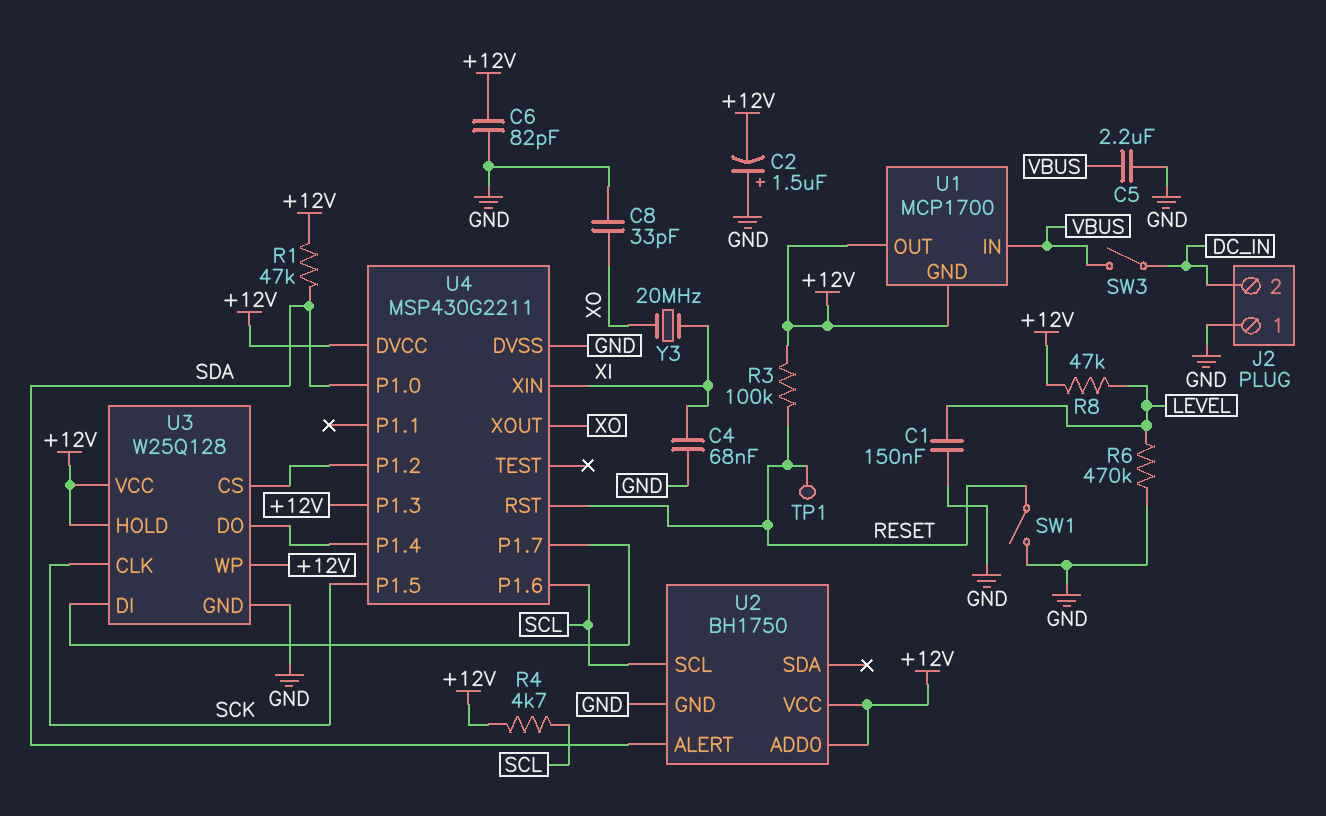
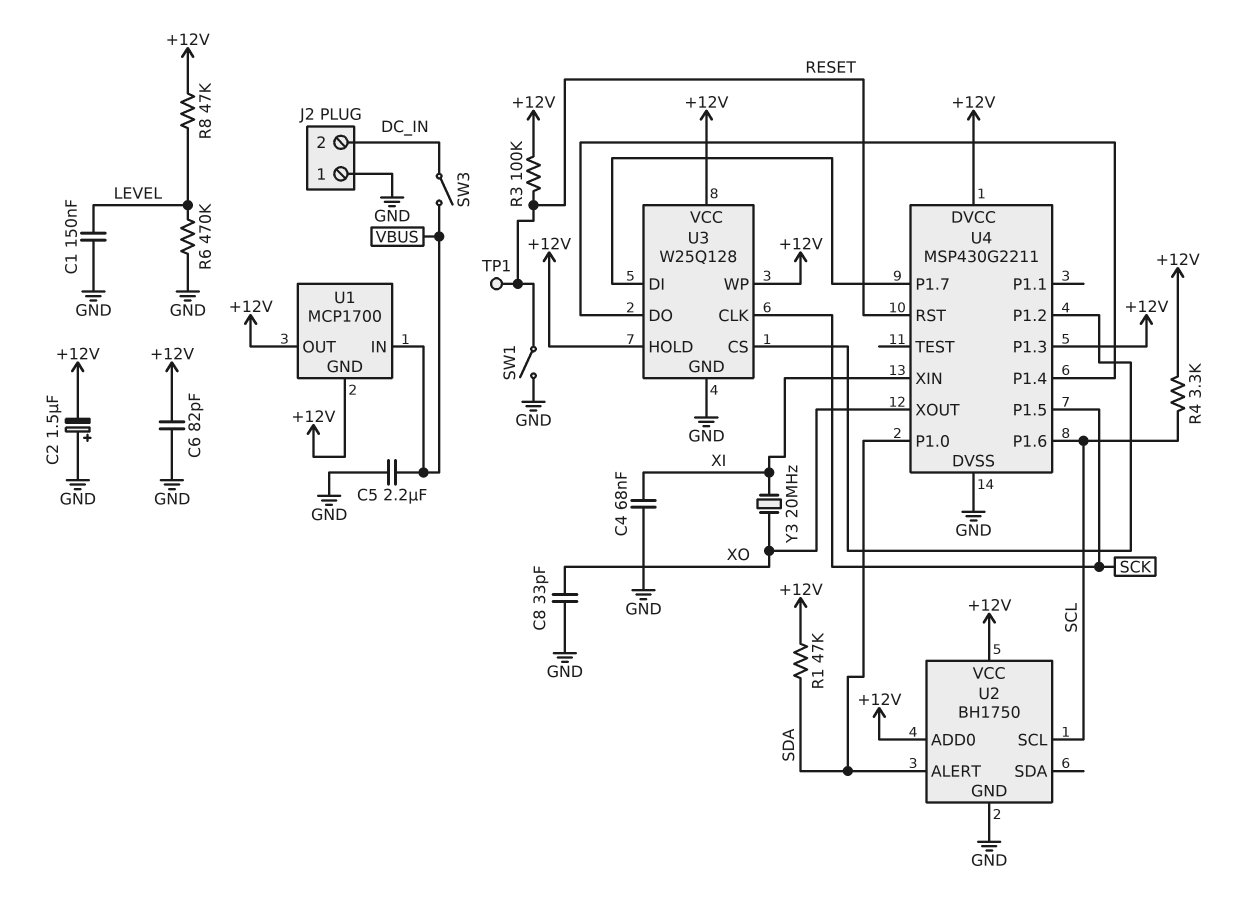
R4: 4.7k (+12V, SCL) -> 3.3k (+12V, SCL)

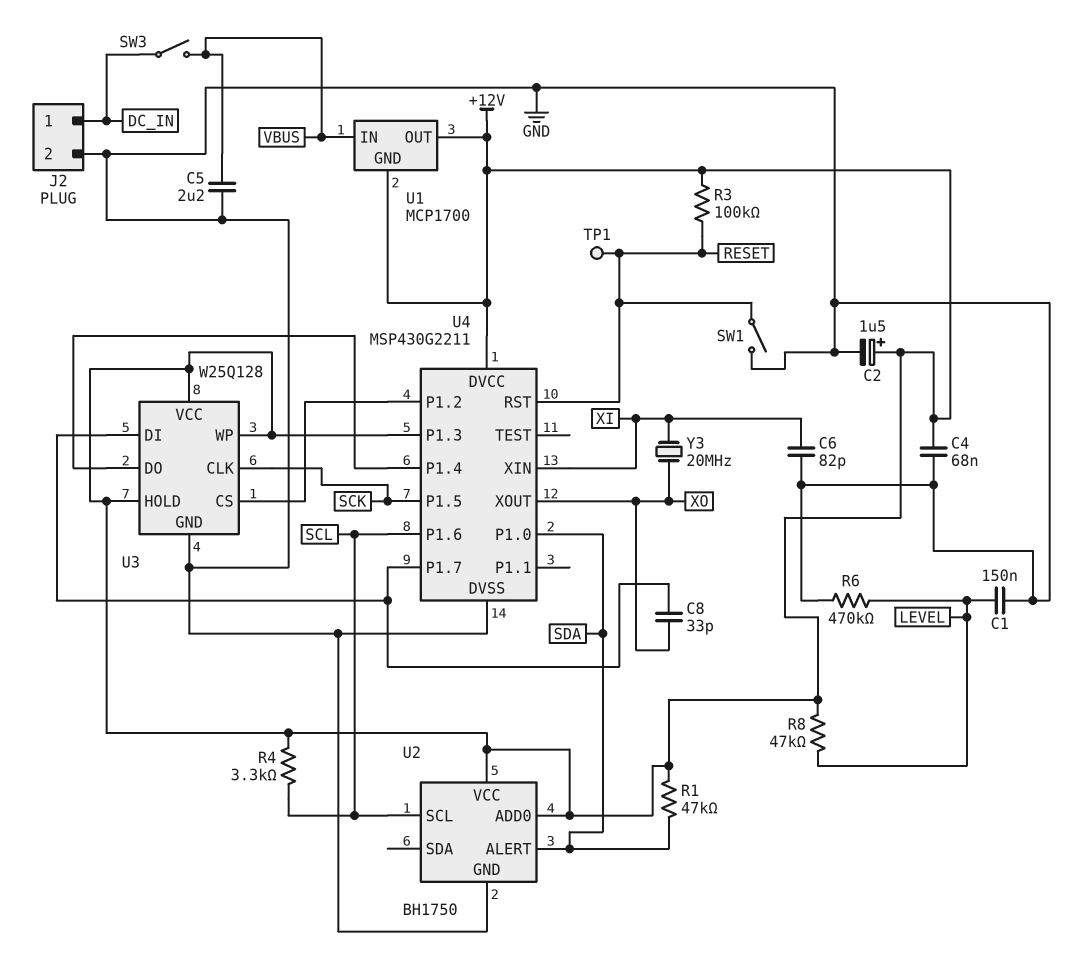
C2: 1.5uF (plus GND, minus +12V) -> 1.5uF (plus +12V, minus GND)
C4: 68nF (GND, XI) -> 68nF (+12V, GND)
C6: 82pF (+12V, GND) -> 82pF (GND, XI)
C8: 33pF (GND, XO) -> 33pF (U3/DI, XO)
J2 pin 1: GND -> DC_IN
J2 pin 2: DC_IN -> GND

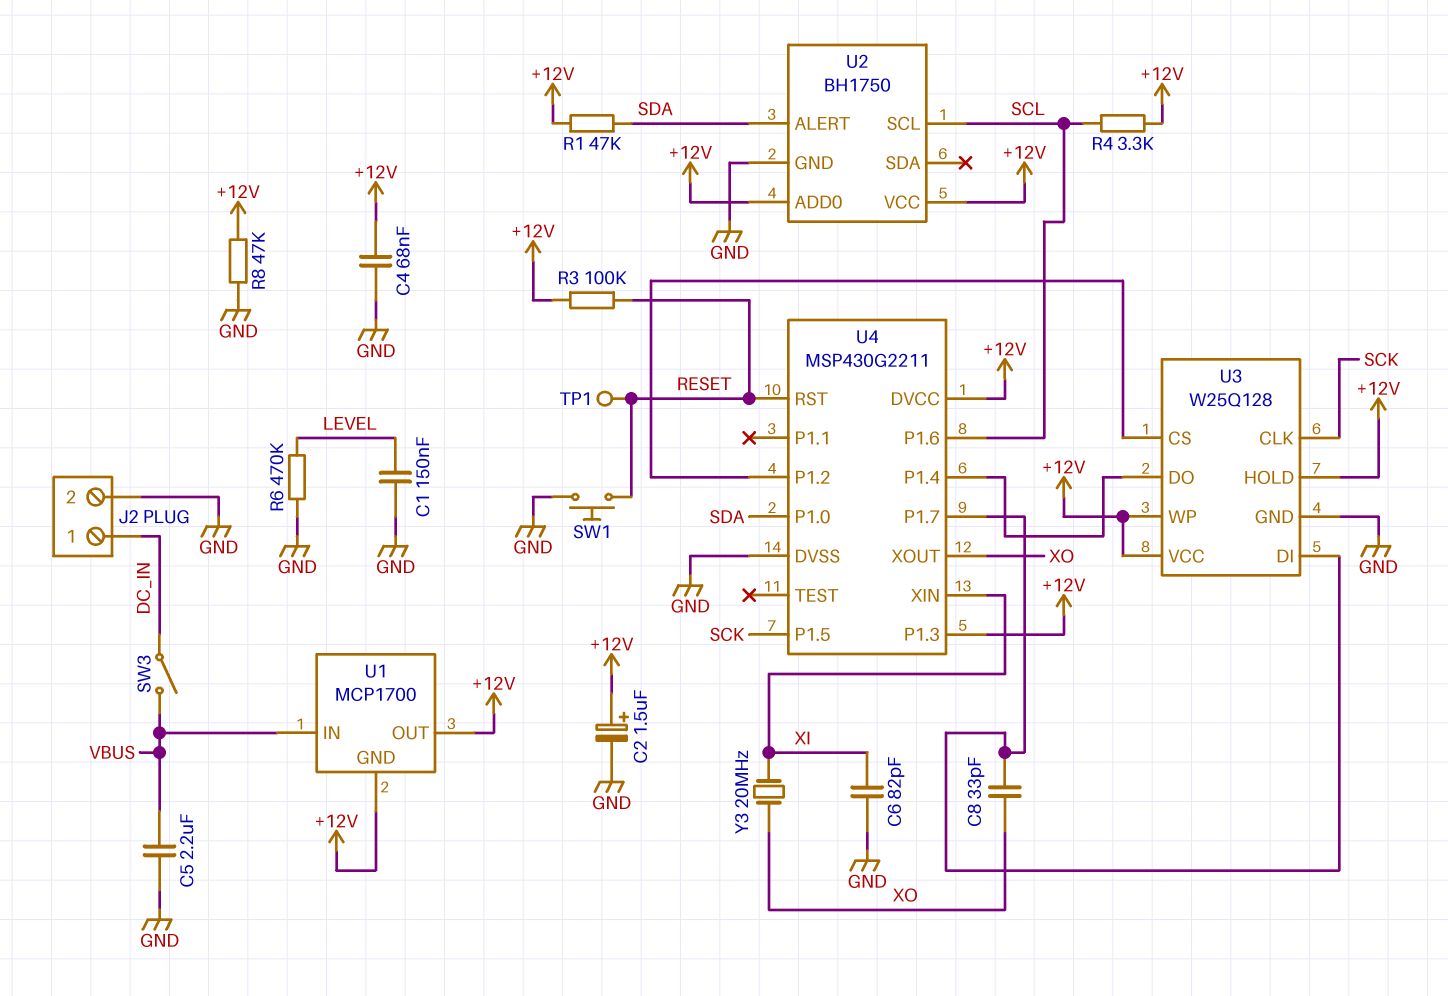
R8: 47k (+12V, LEVEL) -> 47k (+12V, GND)
SW1: switch (GND, RESET) -> button (GND, RESET)

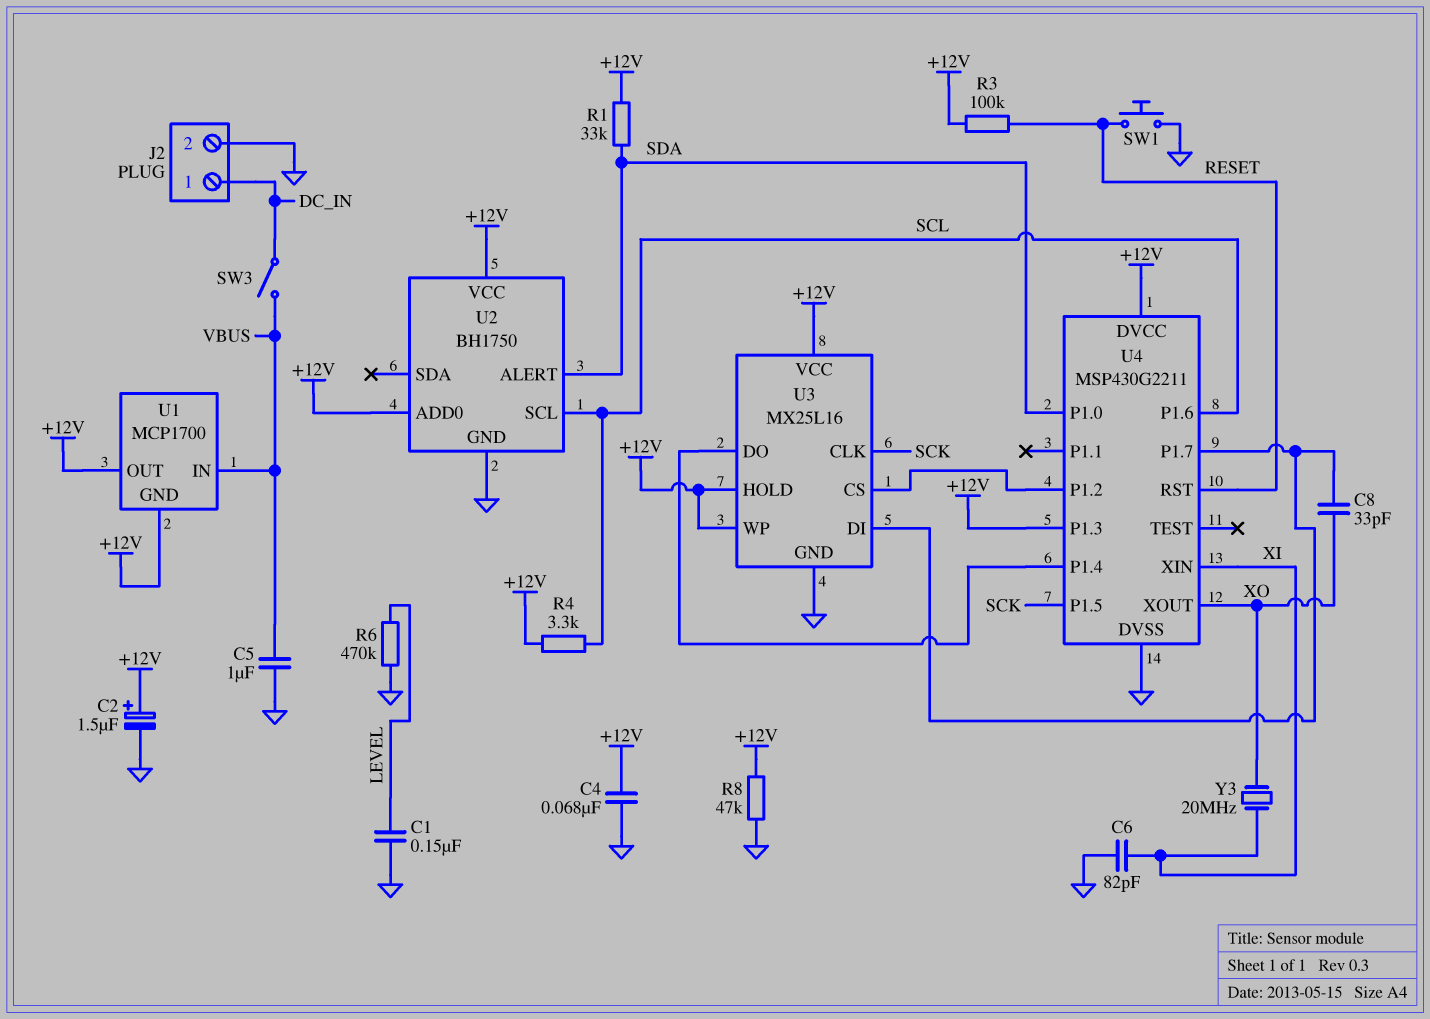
C5: 2.2uF (GND, VBUS) -> 1uF (GND, VBUS)
R1: 47k (+12V, SDA) -> 33k (+12V, SDA)
TP1: test point (RESET) -> none
U3: W25Q128 -> MX25L16

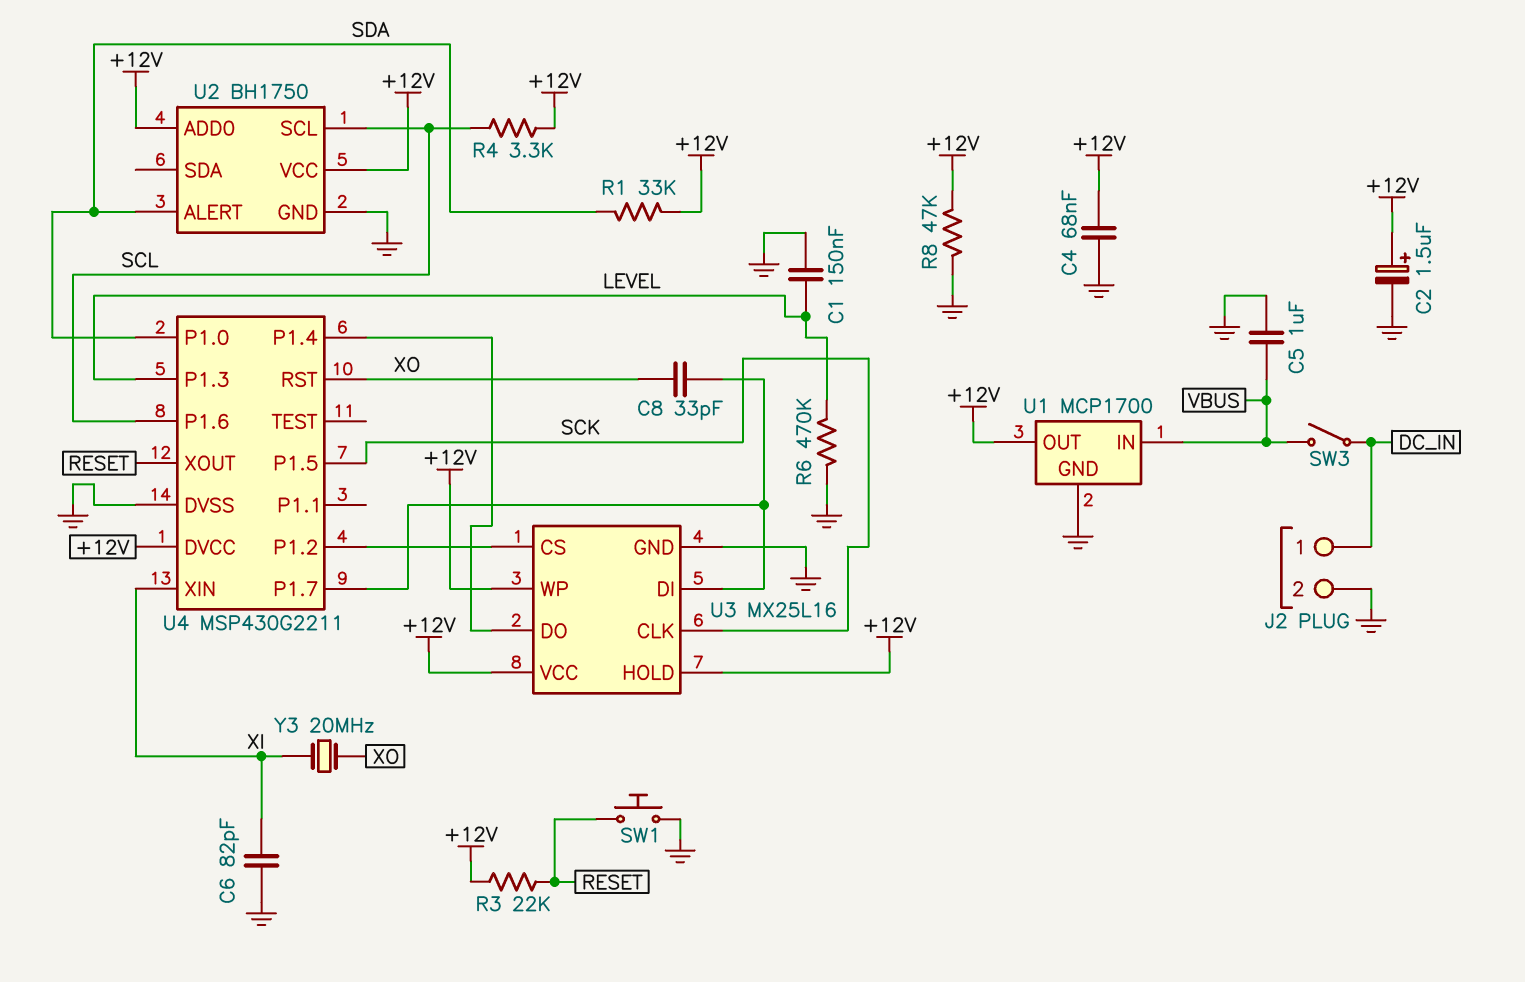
R3: 100k (+12V, RESET) -> 22k (+12V, RESET)
U1 pin GND: +12V -> GND
U4 pin P1.3: +12V -> LEVEL
U4 pin RST: RESET -> XO
U4 pin XOUT: XO -> RESET

